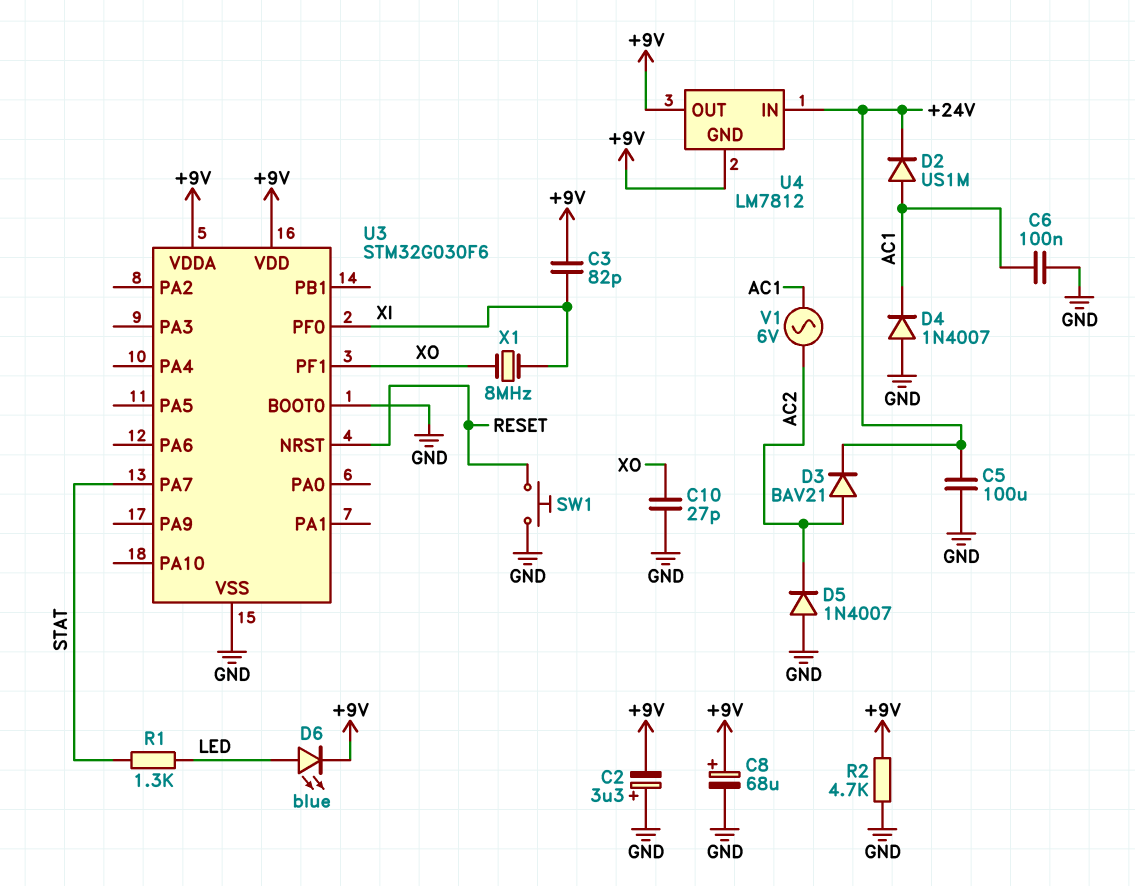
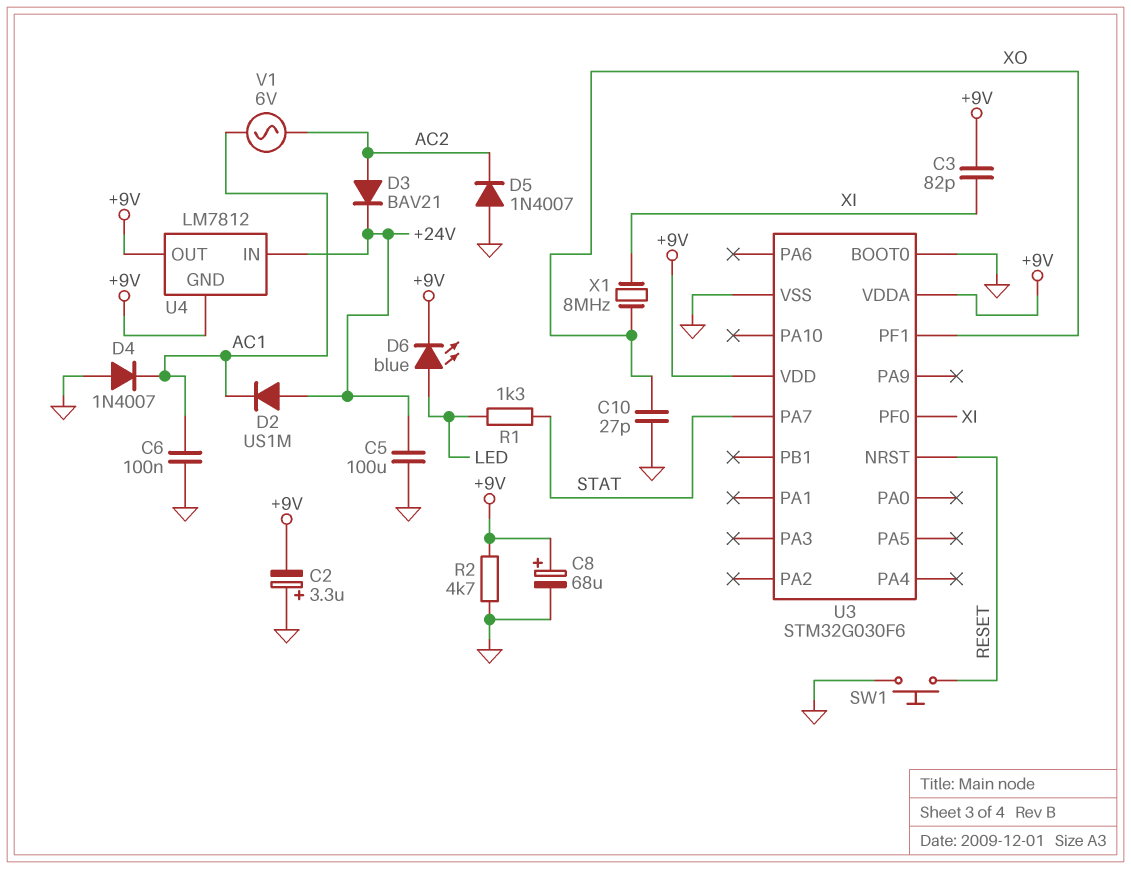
D2: diode US1M (A AC1, K +24V) -> diode US1M (A +24V, K AC1)

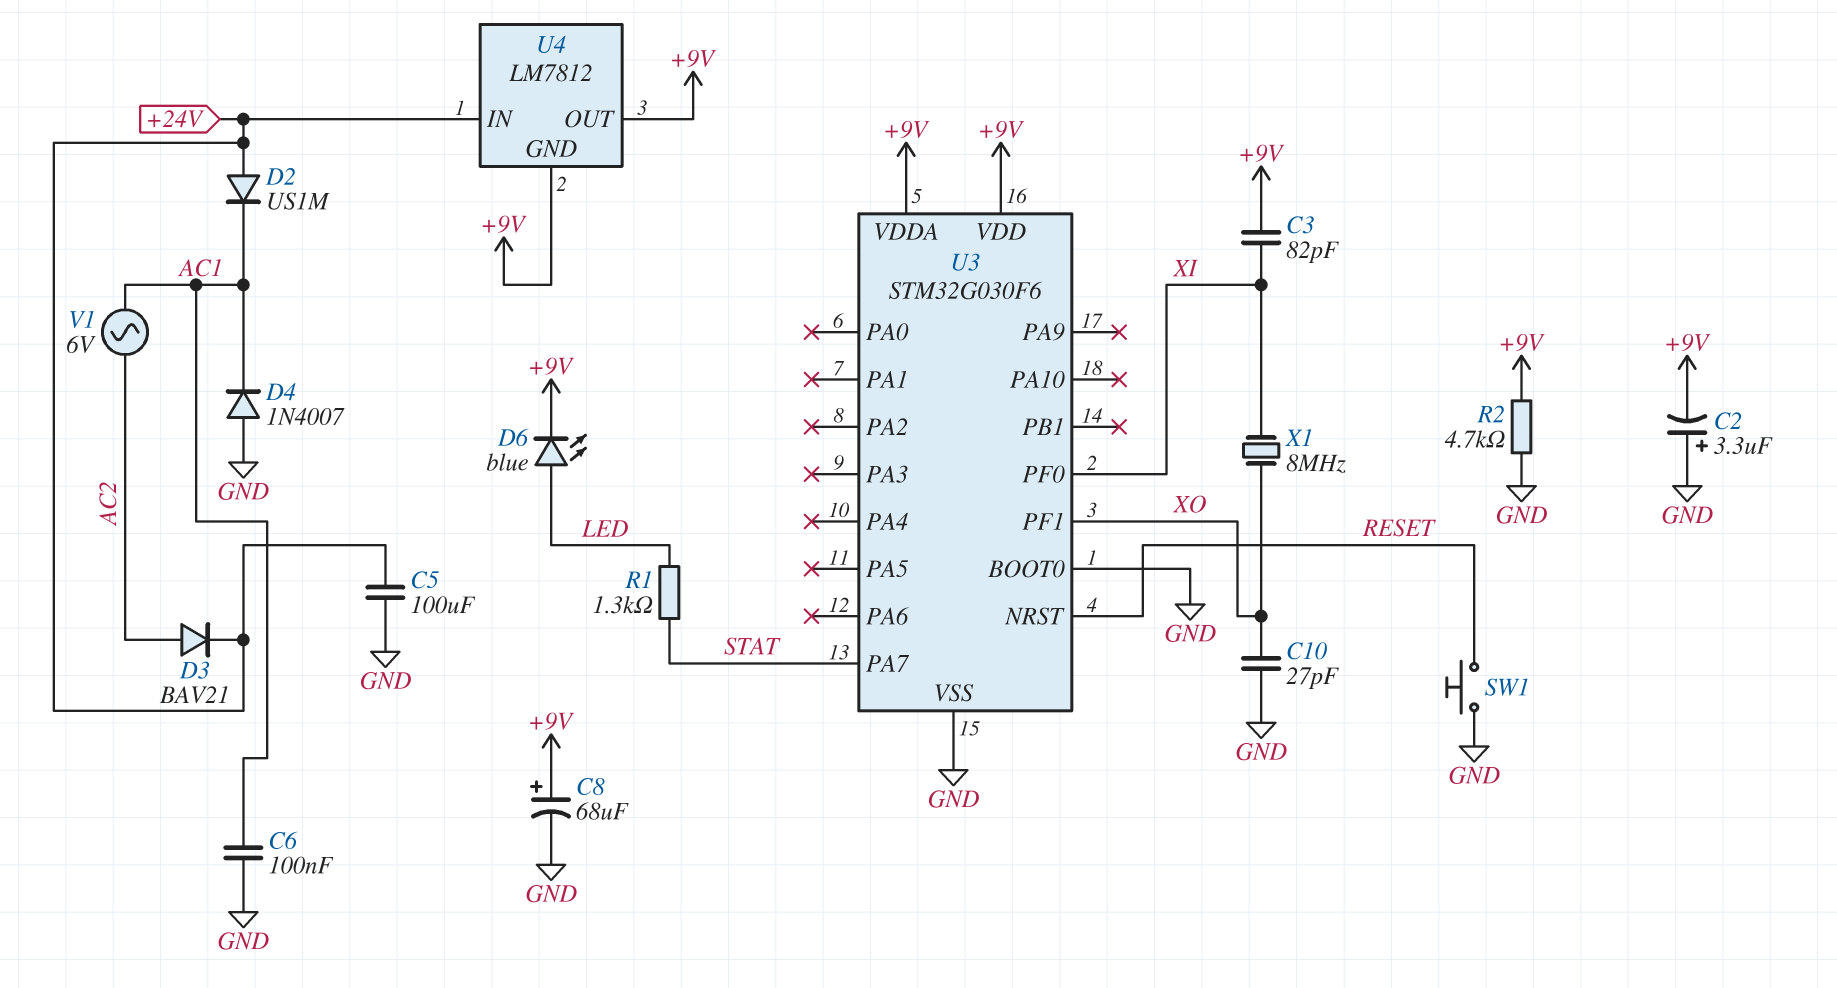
D5: diode 1N4007 (A GND, K AC2) -> none

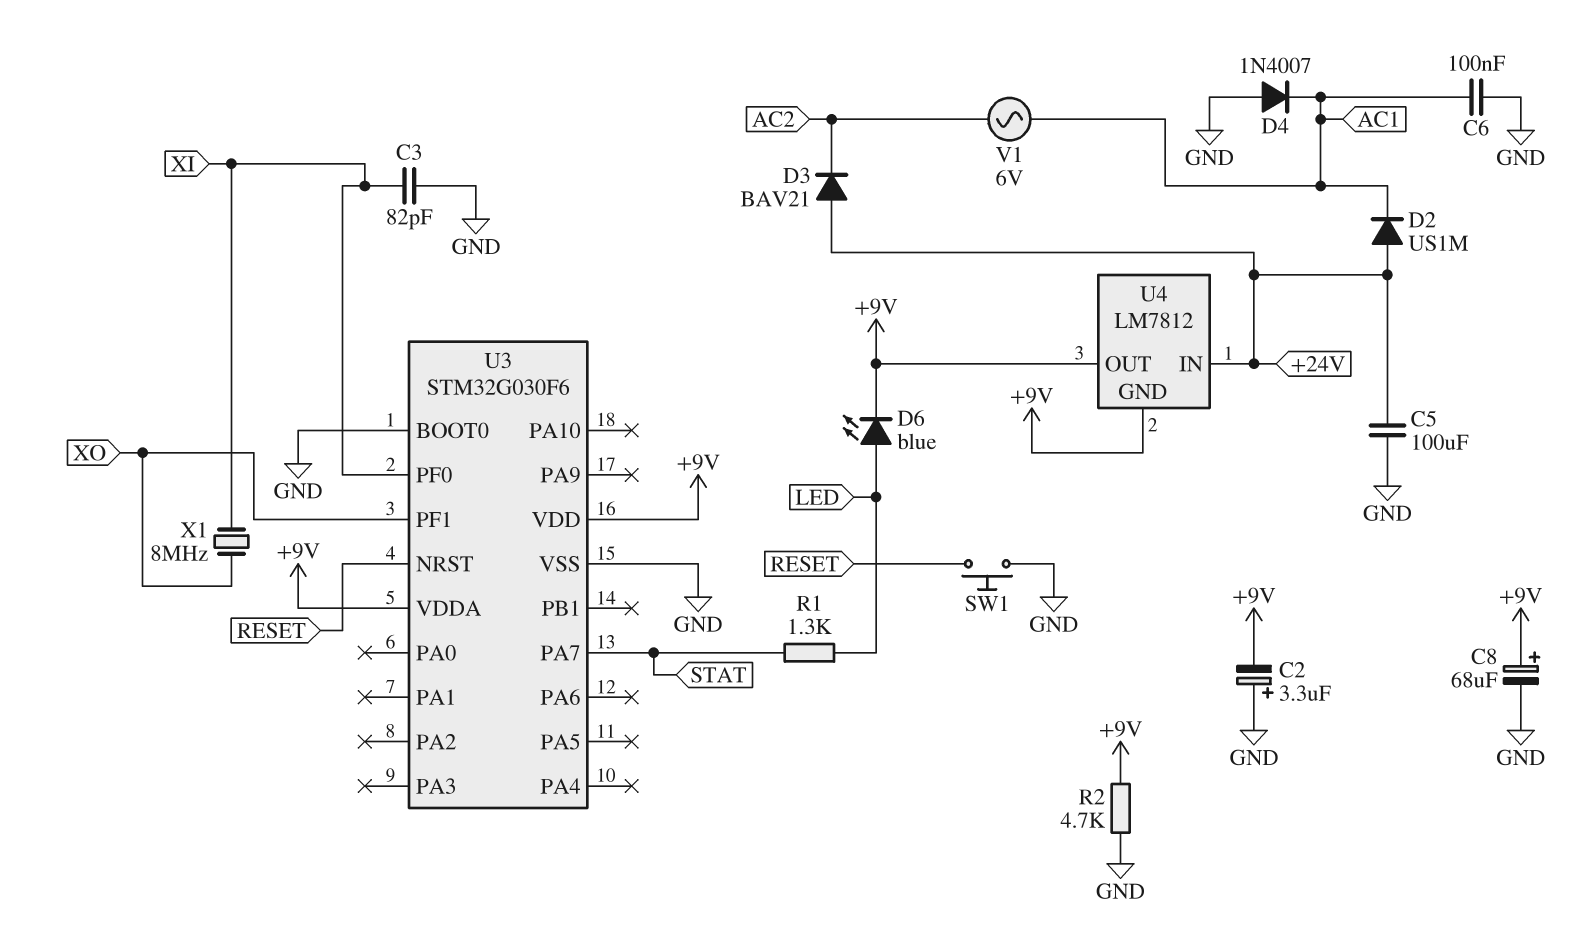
C3: 82pF (+9V, XI) -> 82pF (GND, XI)
C10: 27pF (GND, XO) -> none
D3: diode BAV21 (A AC2, K +24V) -> diode BAV21 (A +24V, K AC2)

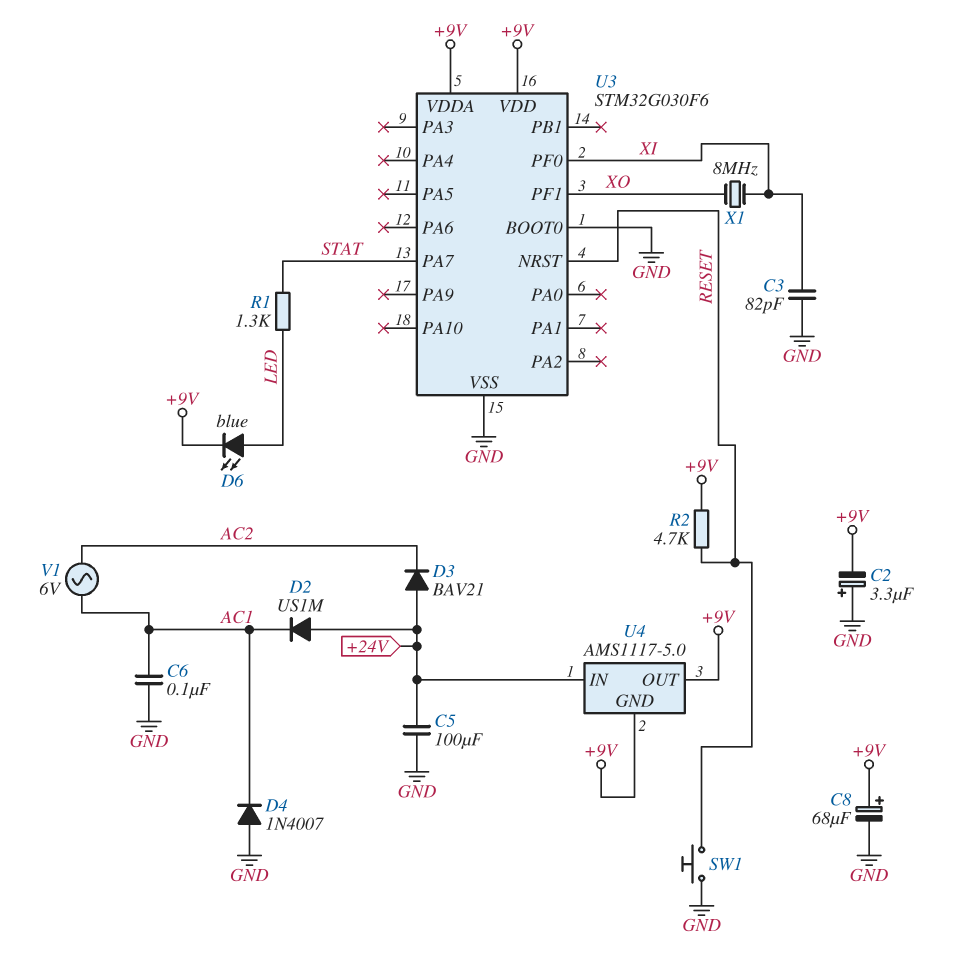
R2: 4.7k (+9V, GND) -> 4.7k (+9V, RESET)
U4: LM7812 -> AMS1117-5.0

